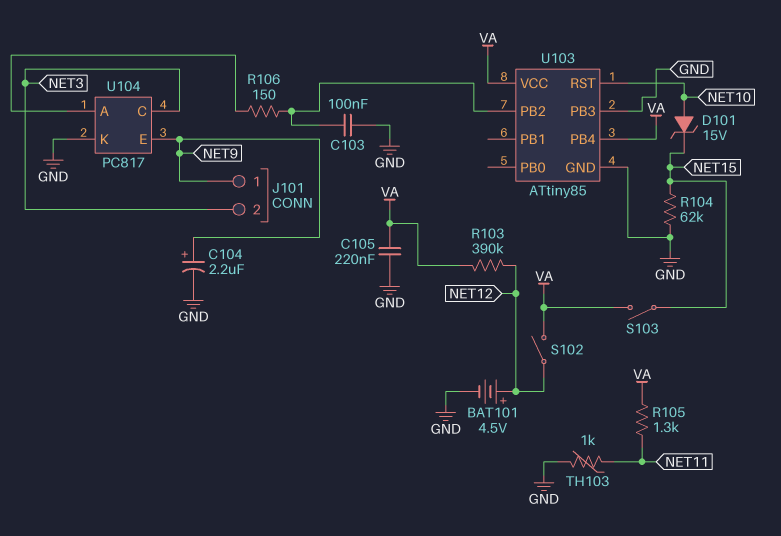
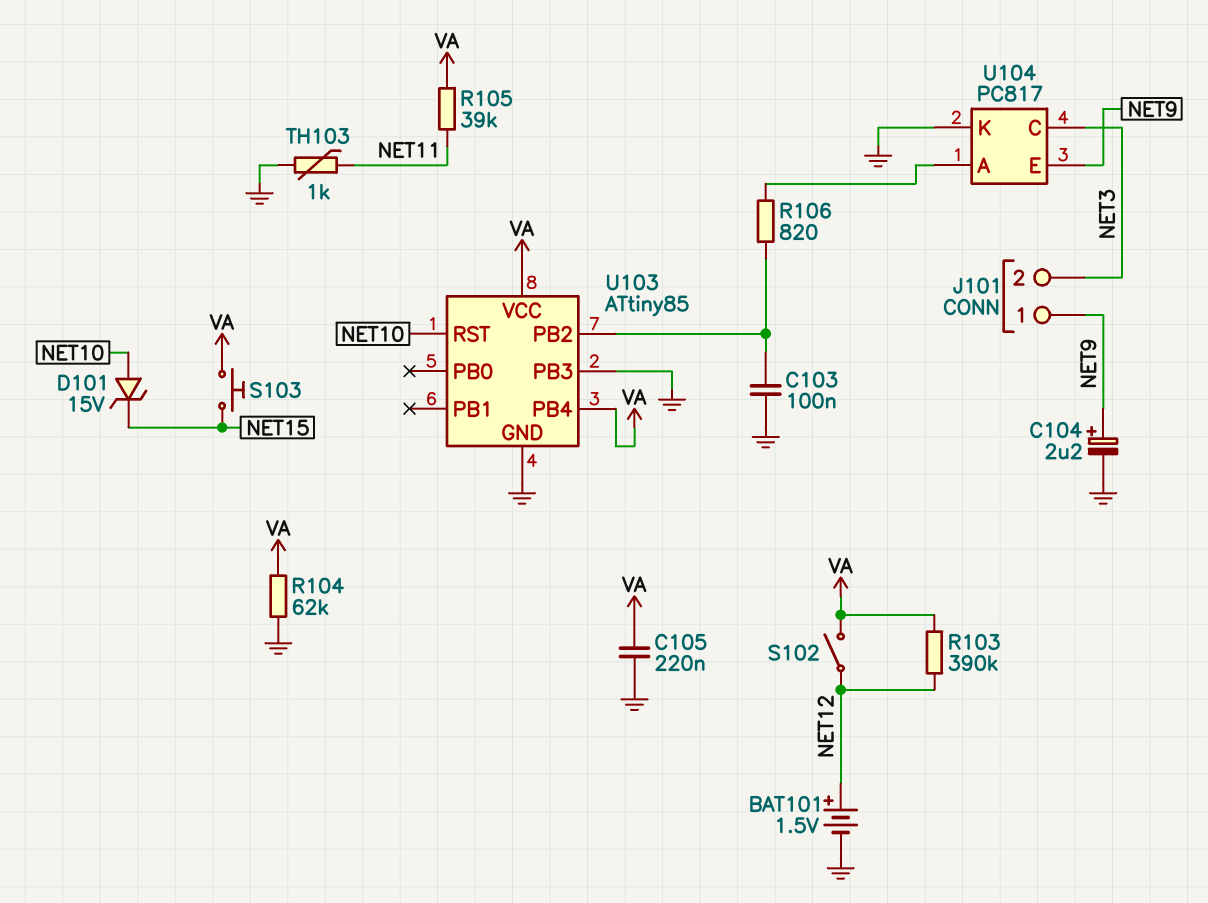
BAT101: 4.5V (plus NET12, minus GND) -> 1.5V (plus NET12, minus GND)
R104: 62k (GND, NET15) -> 62k (GND, VA)
R105: 1.3k (NET11, VA) -> 39k (NET11, VA)
R106: 150 (U103/PB2, U104/A) -> 820 (U103/PB2, U104/A)
S103: switch (NET15, VA) -> button (NET15, VA)

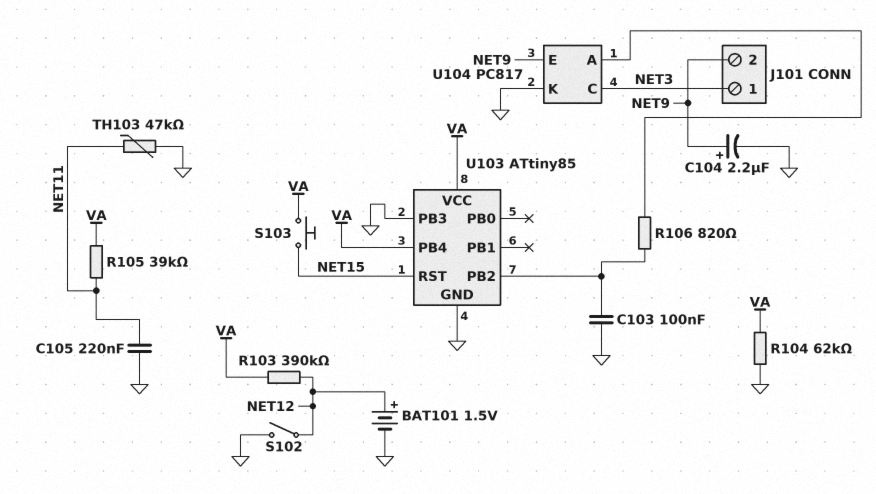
C105: 220nF (GND, VA) -> 220nF (GND, NET11)
D101: zener 15V (A NET10, K NET15) -> none
J101 pin 1: NET9 -> NET3
J101 pin 2: NET3 -> NET9
S102: switch (NET12, VA) -> switch (GND, NET12)
TH103: 1k (GND, NET11) -> 47k (GND, NET11)
U103 pin RST: NET10 -> NET15

